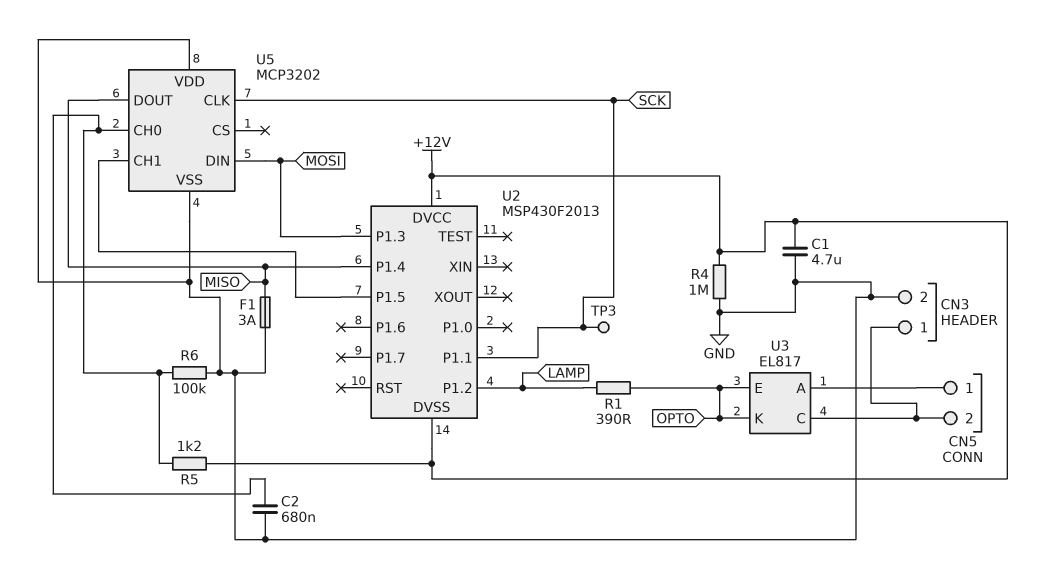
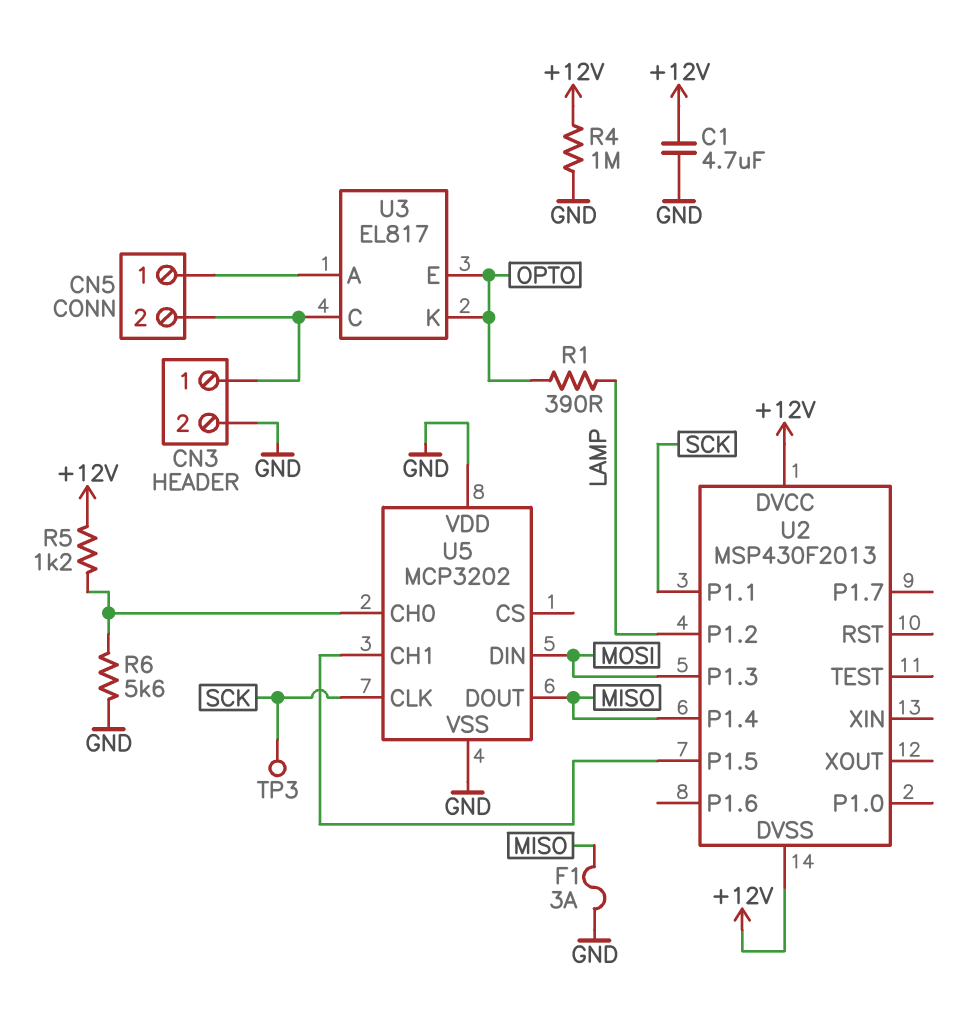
C2: 680nF (GND, U5/CH0) -> none
R6: 100k (GND, U5/CH0) -> 5.6k (GND, U5/CH0)

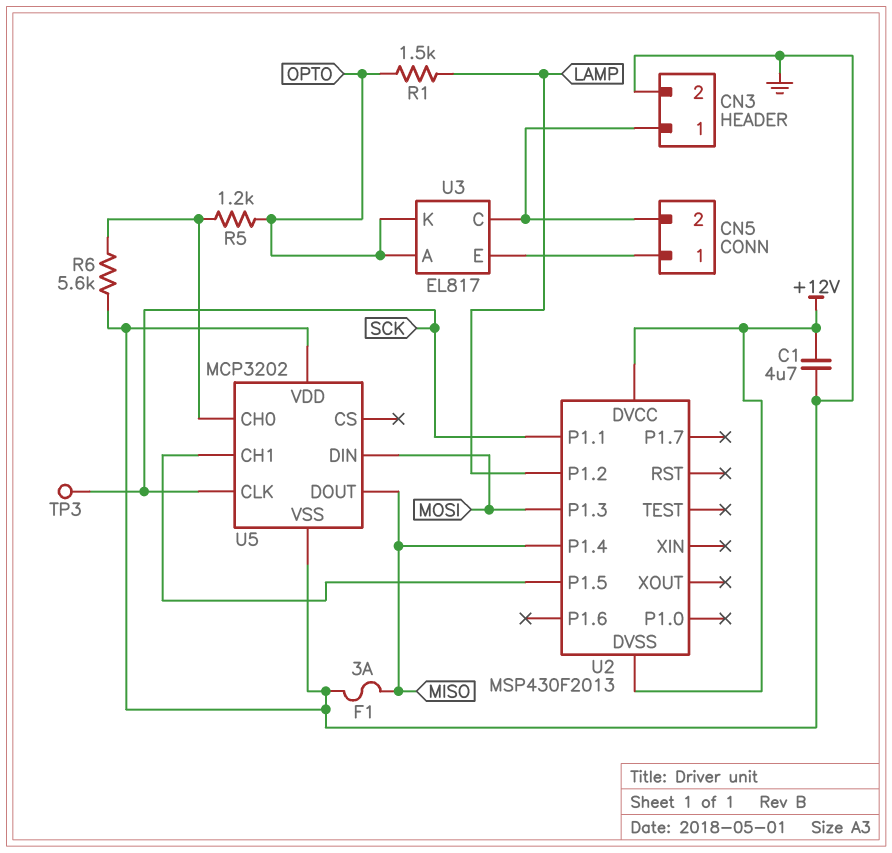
R1: 390 (LAMP, OPTO) -> 1.5k (LAMP, OPTO)
R4: 1M (+12V, GND) -> none
R5: 1.2k (+12V, U5/CH0) -> 1.2k (OPTO, U5/CH0)
U3 pin A: CN5/1 -> OPTO
U3 pin E: OPTO -> CN5/1

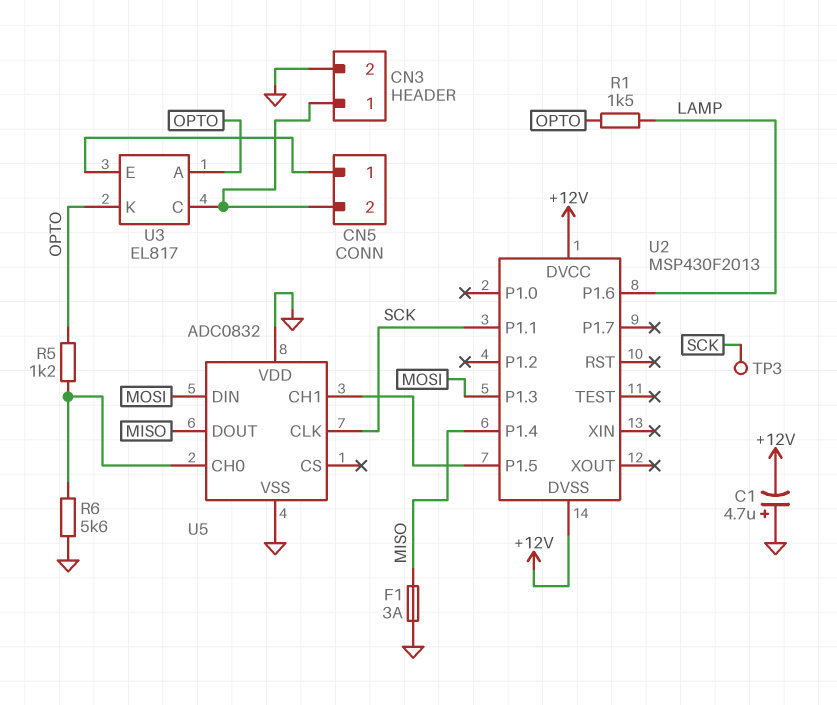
C1: 4.7uF (+12V, GND) -> 4.7uF (plus GND, minus +12V)
U2 pin P1.2: LAMP -> none
U2 pin P1.6: none -> LAMP
U5: MCP3202 -> ADC0832

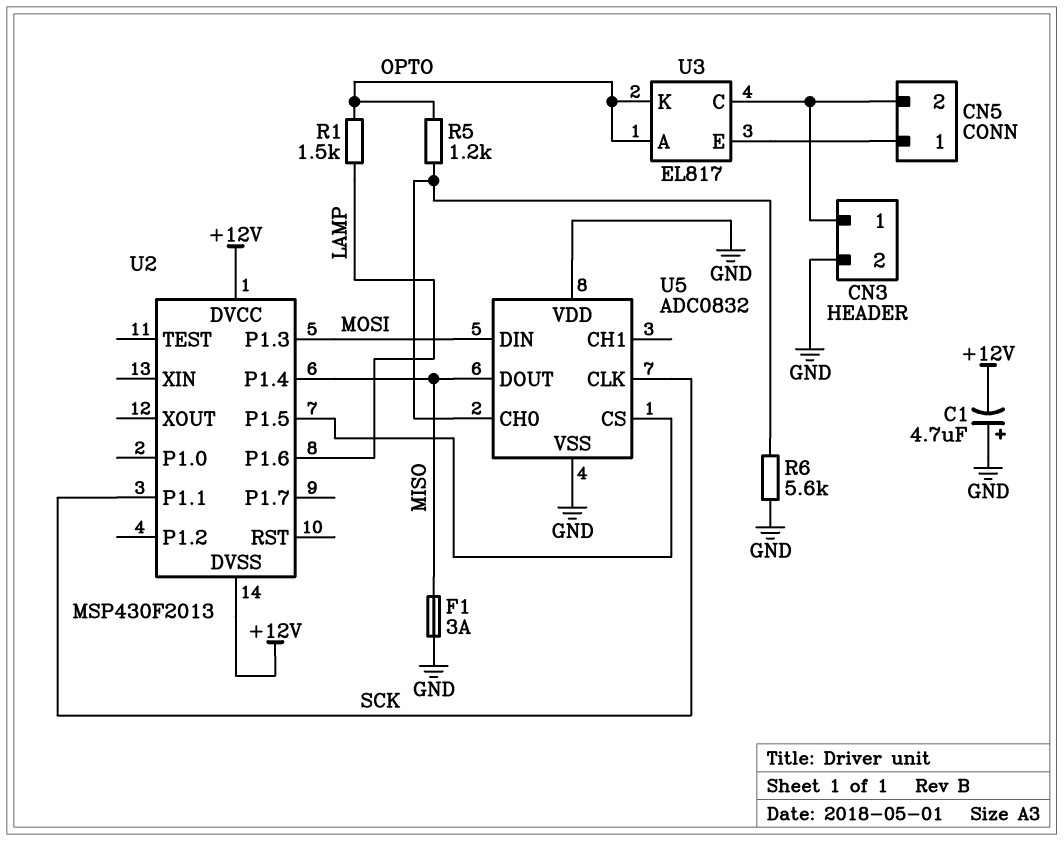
TP3: test point (SCK) -> none
U5 pin CH1: U2/P1.5 -> none
U5 pin CS: none -> U2/P1.5

